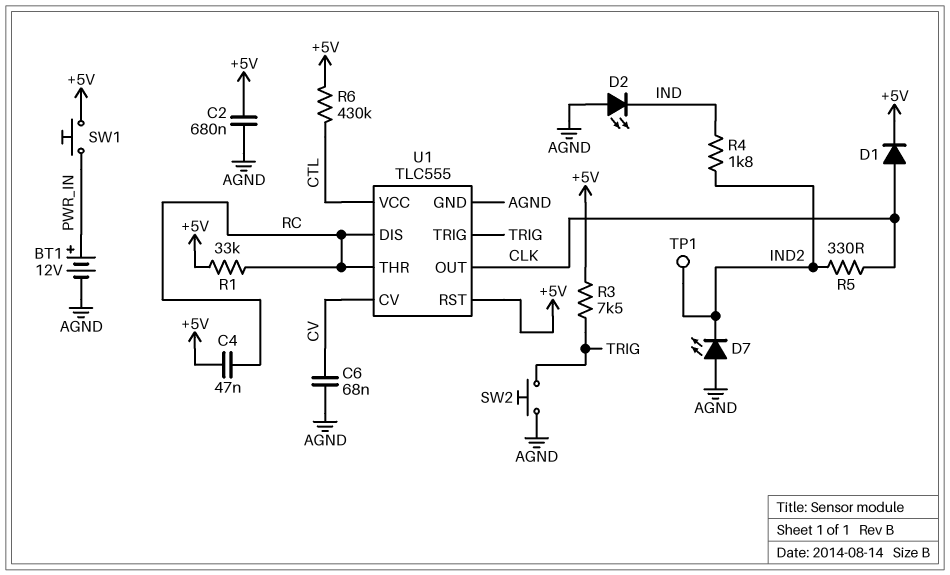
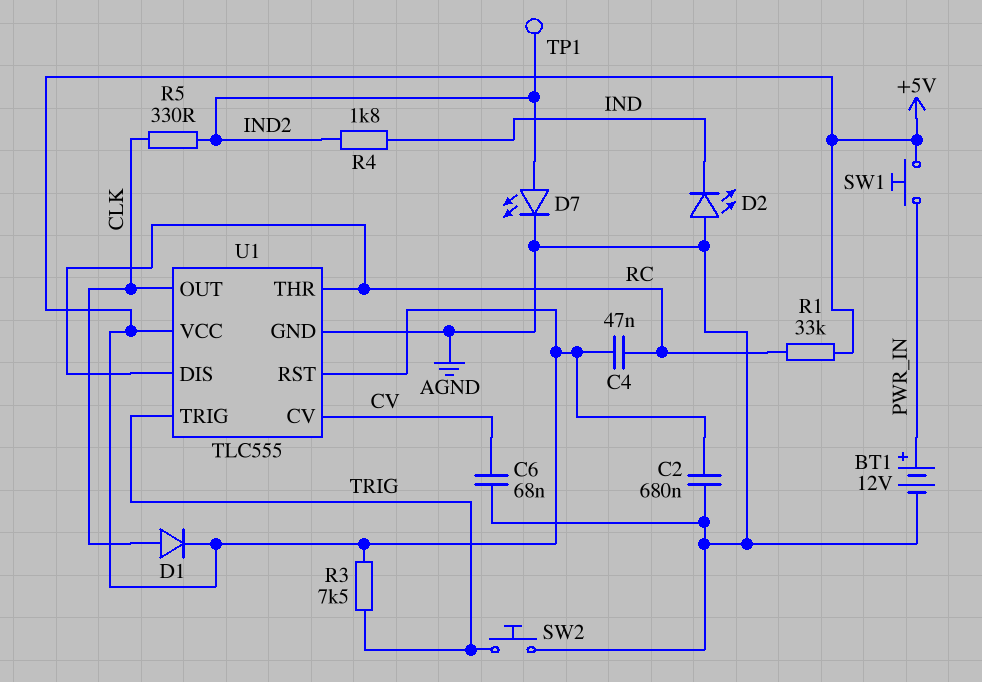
D7: LED (A AGND, K IND2) -> LED (A IND2, K AGND)
R6: 430k (+5V, CTL) -> none
U1 pin VCC: CTL -> +5V

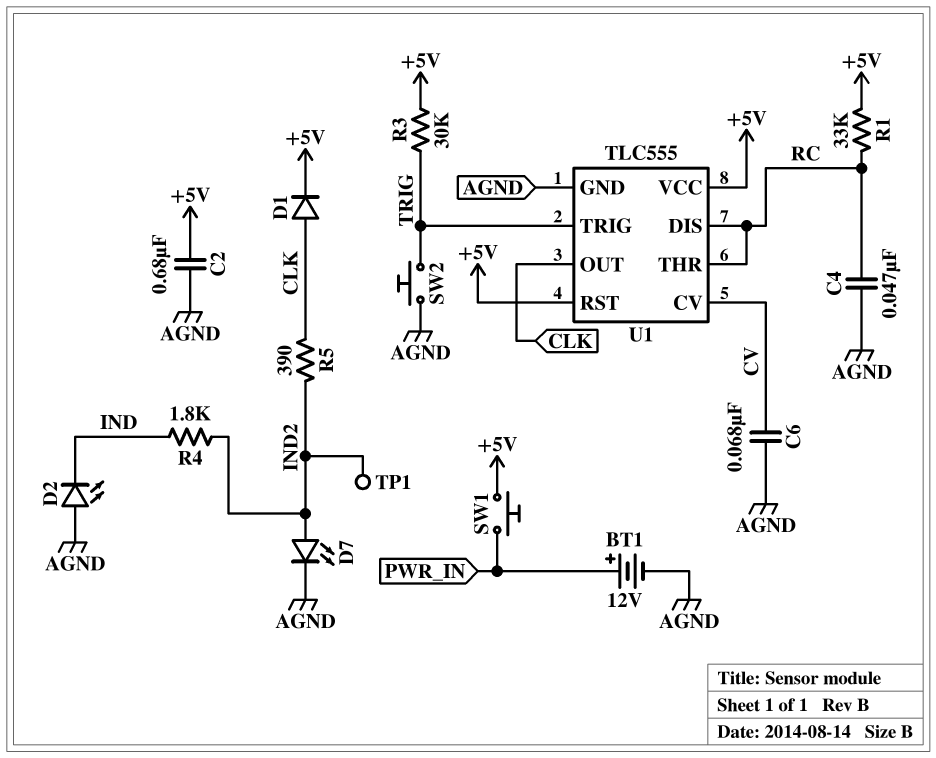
C4: 47nF (+5V, RC) -> 47nF (AGND, RC)
R3: 7.5k (+5V, TRIG) -> 30k (+5V, TRIG)
R5: 330 (CLK, IND2) -> 390 (CLK, IND2)

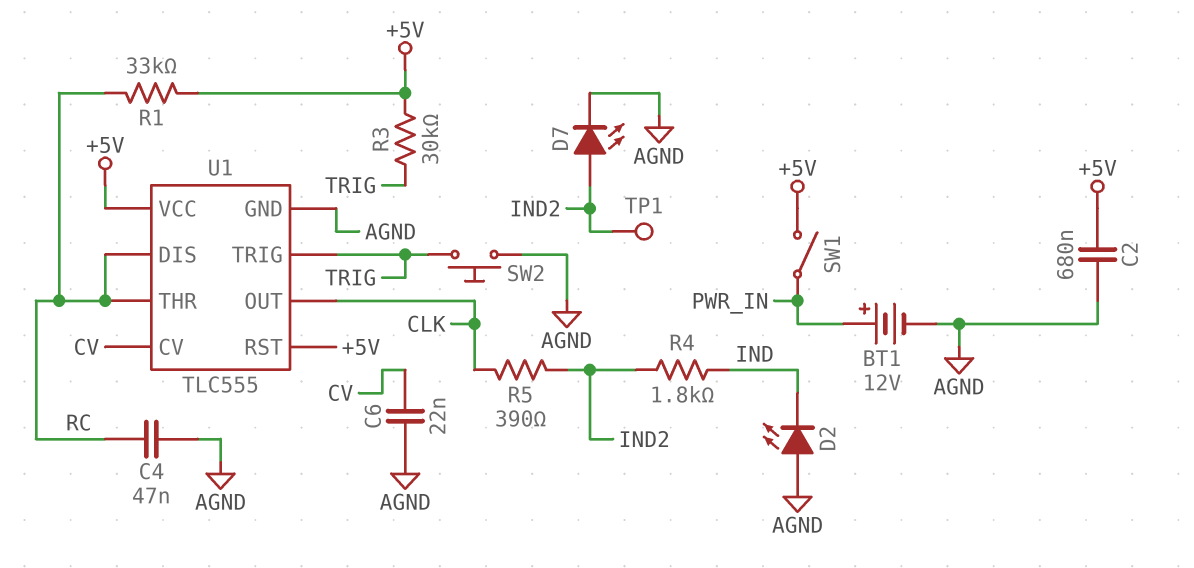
C6: 68nF (AGND, CV) -> 22nF (AGND, CV)
D1: diode (A CLK, K +5V) -> none
SW1: button (+5V, PWR_IN) -> switch (+5V, PWR_IN)

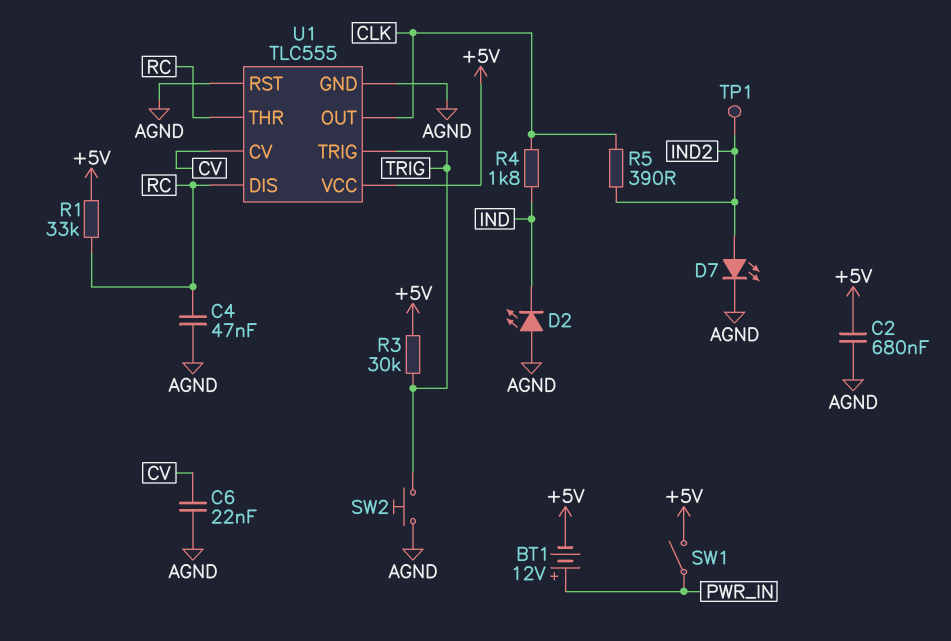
BT1: 12V (plus PWR_IN, minus AGND) -> 12V (plus PWR_IN, minus +5V)
R4: 1.8k (IND, IND2) -> 1.8k (CLK, IND)
U1 pin RST: +5V -> AGND

